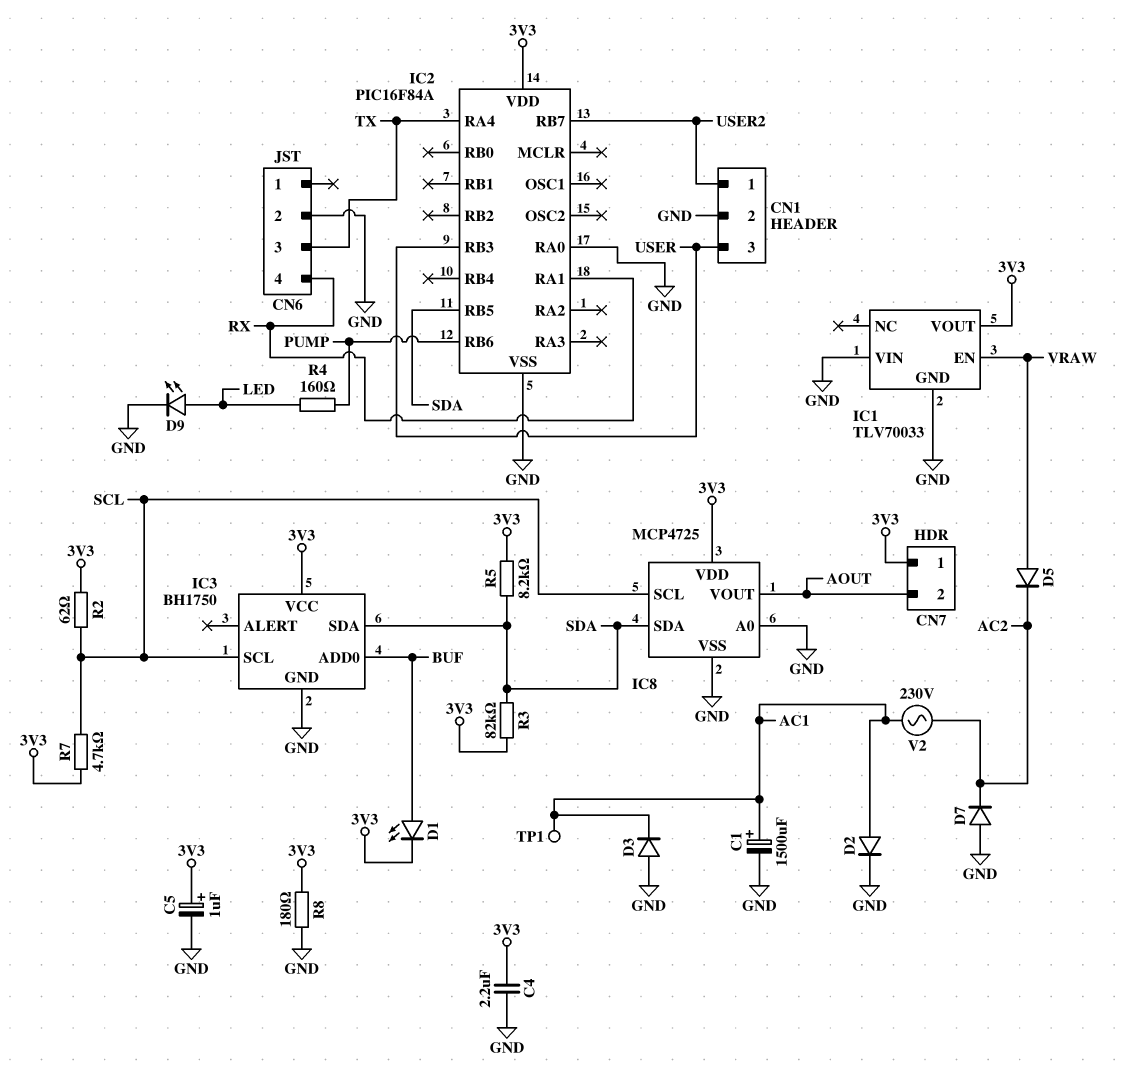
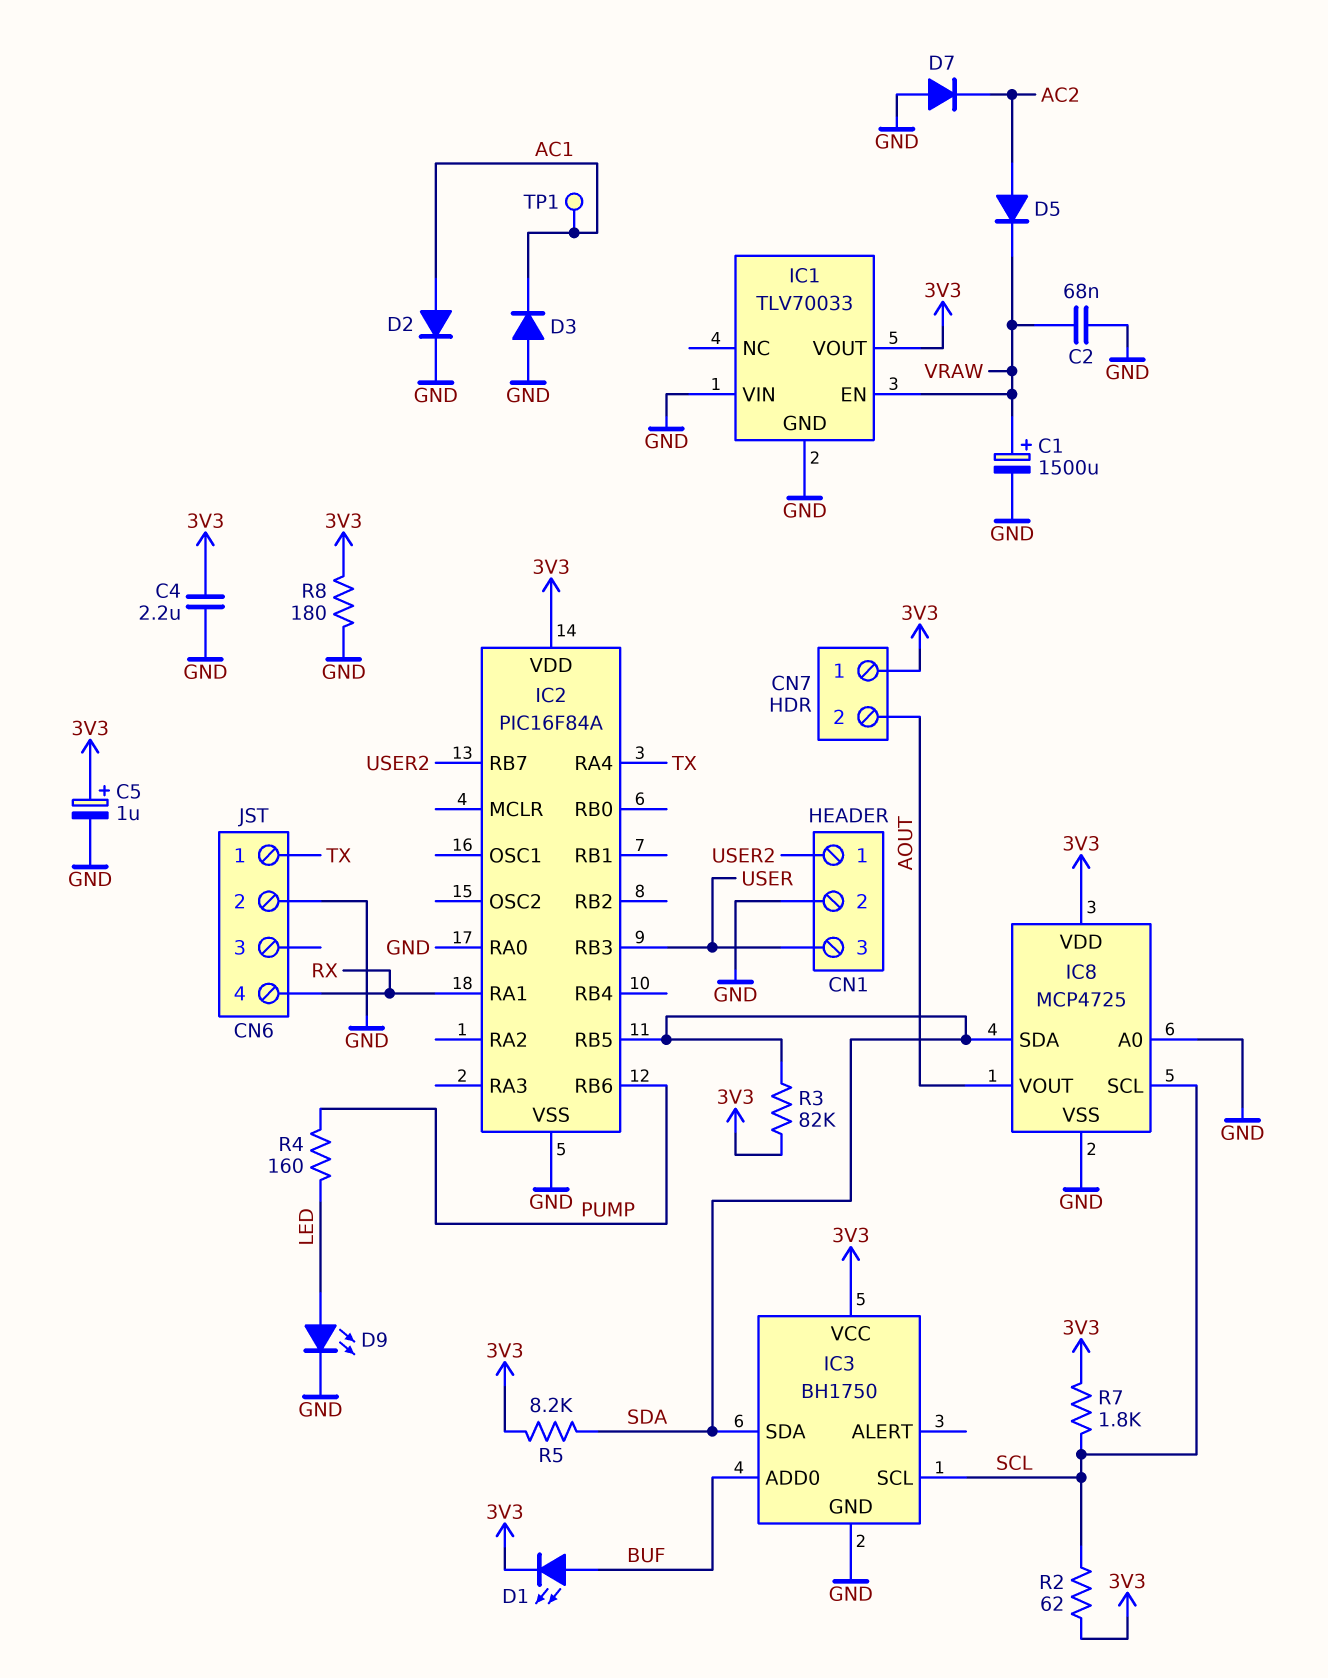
C1: 1500uF (plus AC1, minus GND) -> 1500uF (plus VRAW, minus GND)
C2: none -> 68nF (GND, VRAW)
CN6 pin 1: none -> TX
CN6 pin 3: TX -> none
D5: diode (A VRAW, K AC2) -> diode (A AC2, K VRAW)
R7: 4.7k (3V3, SCL) -> 1.8k (3V3, SCL)
V2: AC 230V (AC1, AC2) -> none

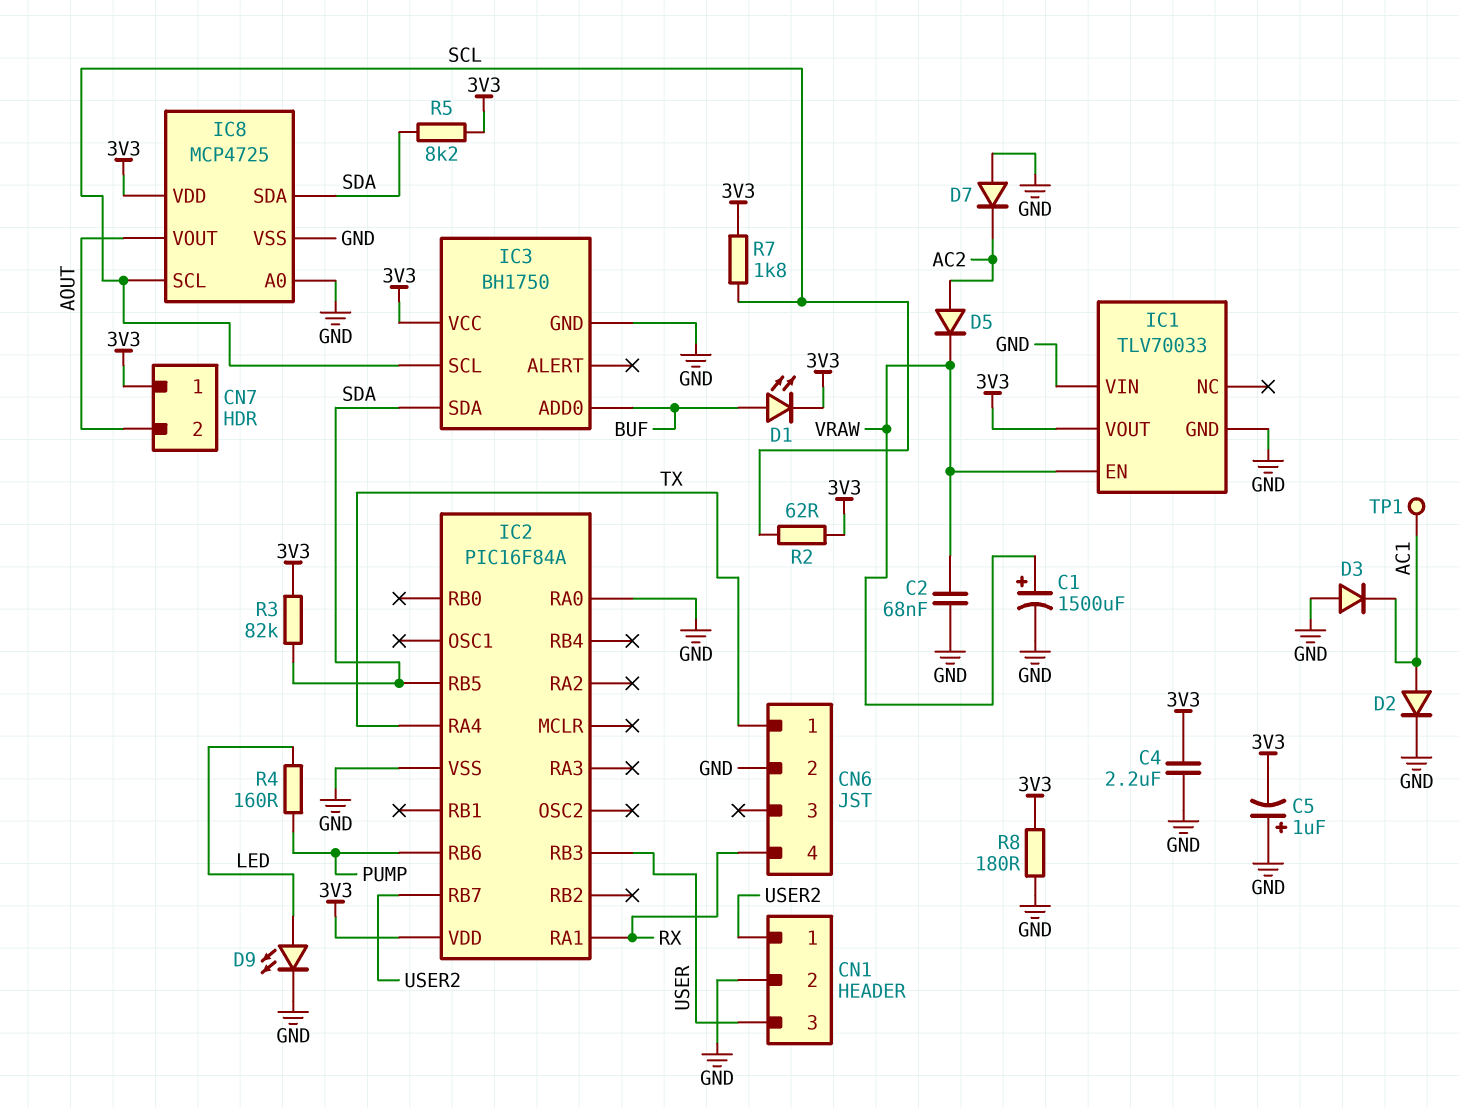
C5: 1uF (plus 3V3, minus GND) -> 1uF (plus GND, minus 3V3)

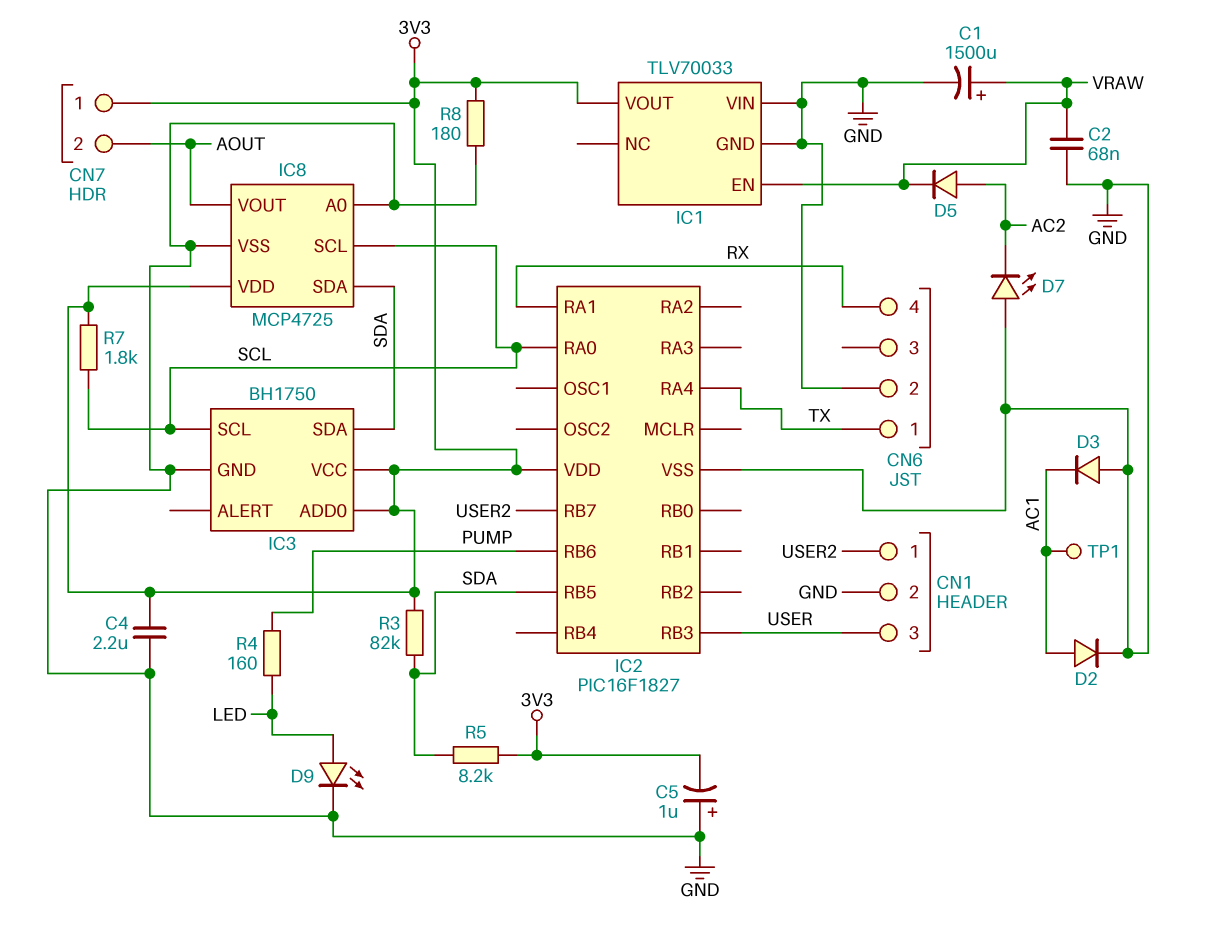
D1: LED (A BUF, K 3V3) -> none
D7: diode (A GND, K AC2) -> LED (A GND, K AC2)
IC2: PIC16F84A -> PIC16F1827
IC2 pin RA0: GND -> SCL
IC3 pin ADD0: BUF -> 3V3
R2: 62 (3V3, SCL) -> none

